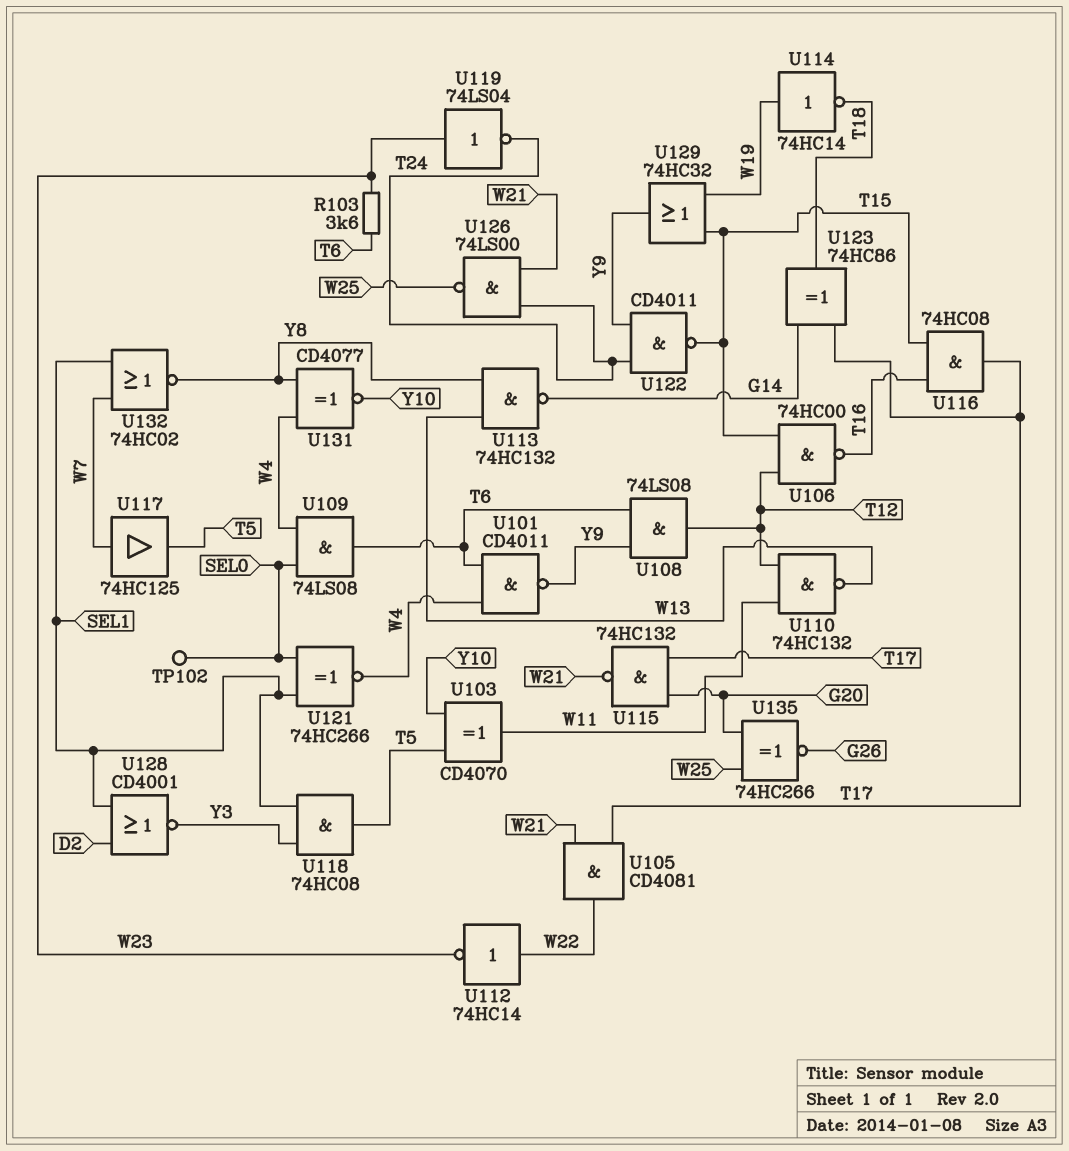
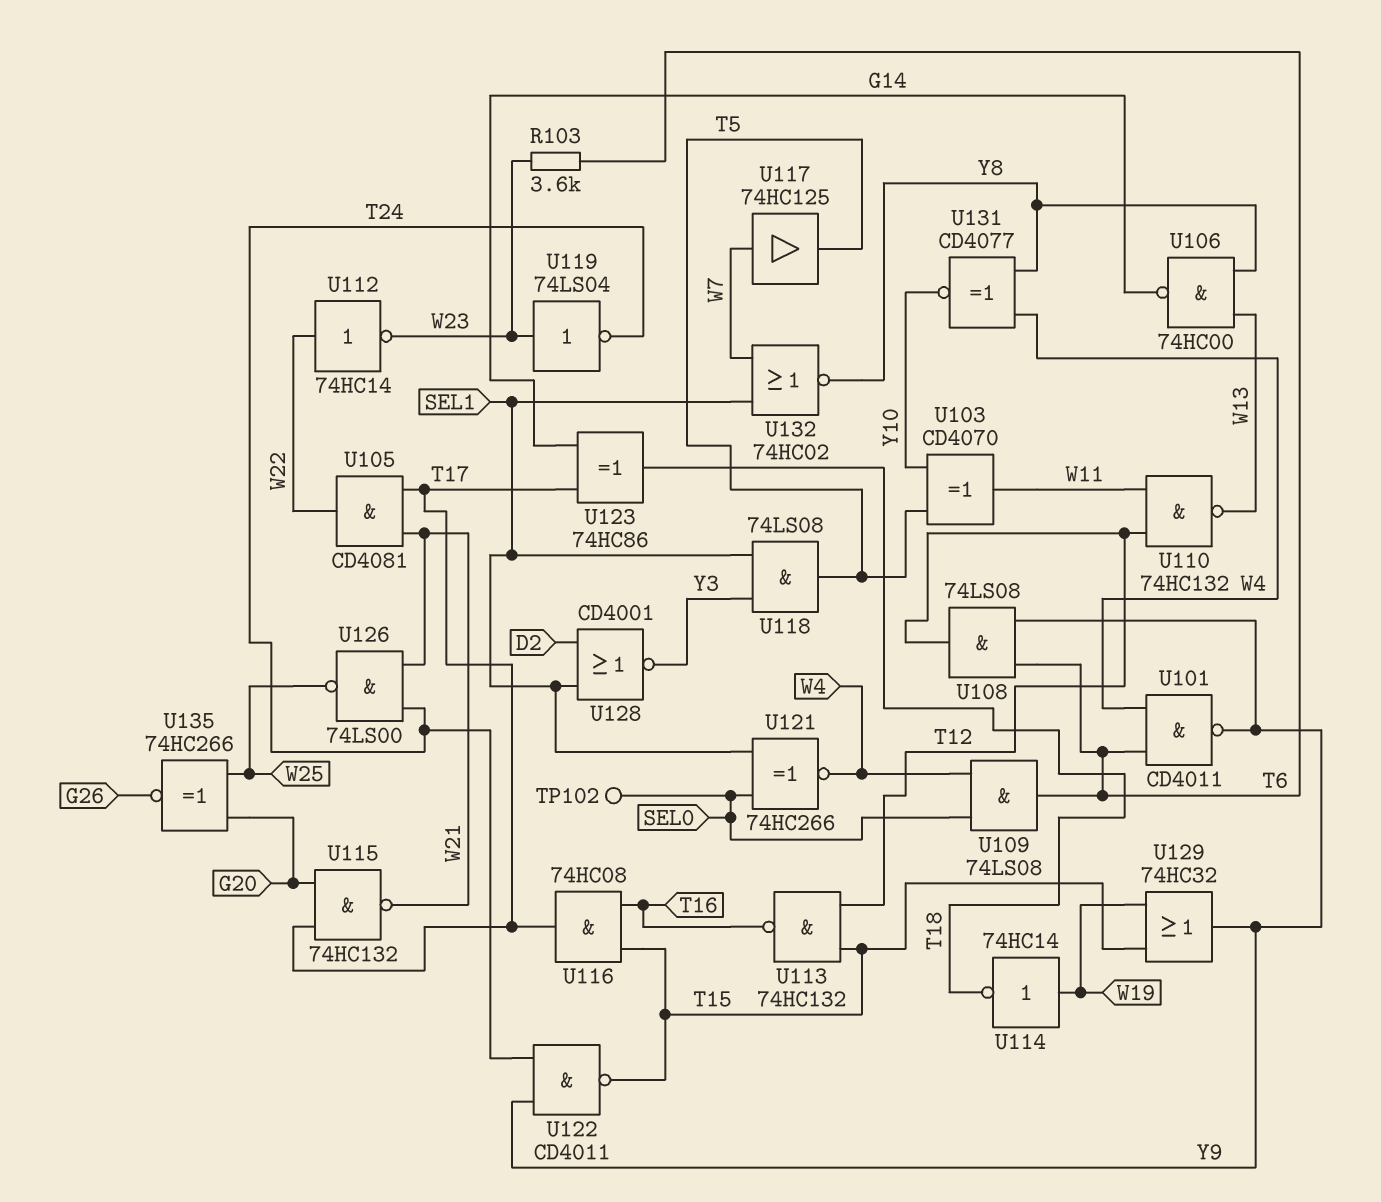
U106: NAND 74HC00 (in T12, in T15, out T16) -> NAND 74HC00 (in W13, in Y8, out G14)
U113: NAND 74HC132 (in W13, in Y8, out G14) -> NAND 74HC132 (in T12, in T15, out T16)
U118: AND 74HC08 (in SEL1, in Y3, out T5) -> AND 74LS08 (in SEL1, in Y3, out T5)

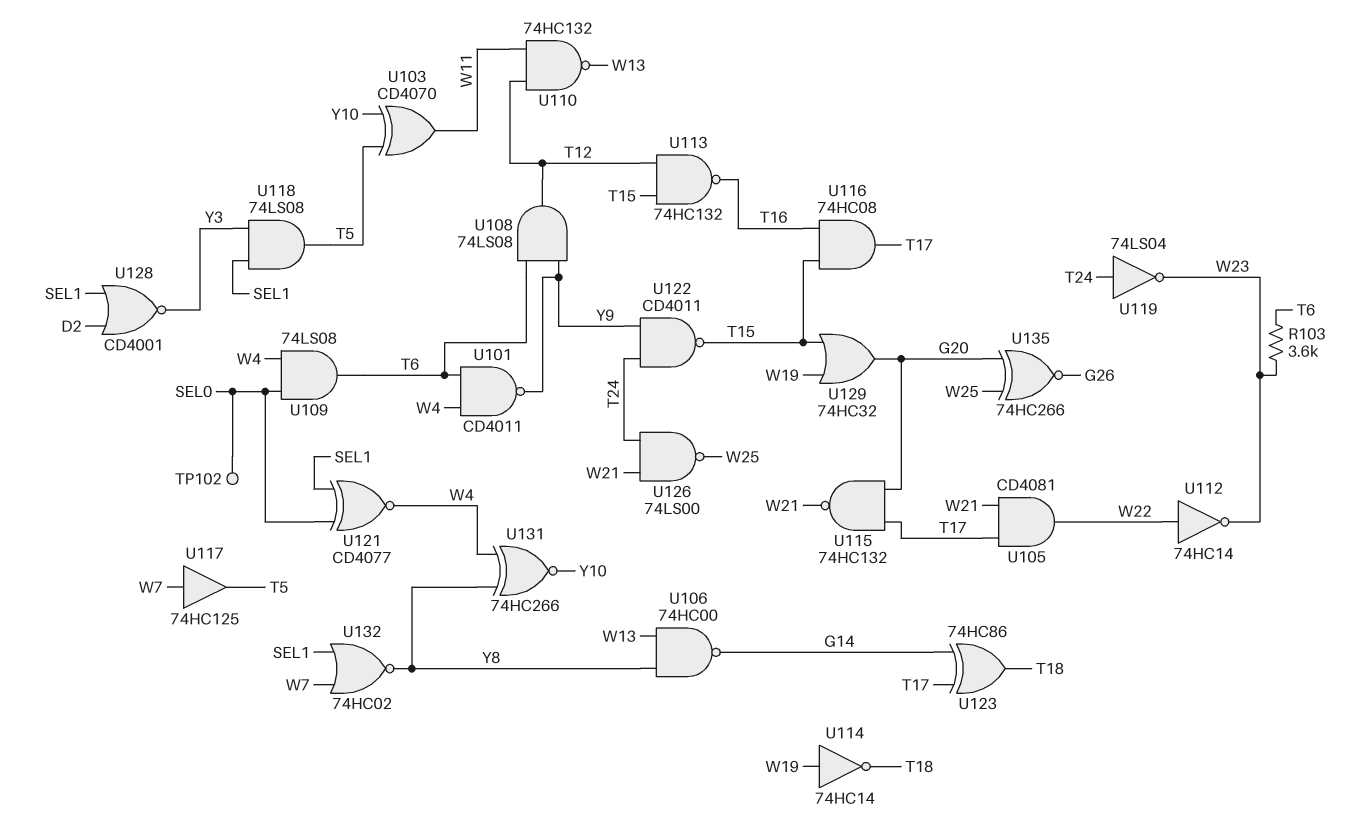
U119: NOT 74LS04 (in W23, out T24) -> NOT 74LS04 (in T24, out W23)
U121: XNOR 74HC266 (in SEL0, in SEL1, out W4) -> XNOR CD4077 (in SEL0, in SEL1, out W4)
U129: OR 74HC32 (in T15, in W19, out Y9) -> OR 74HC32 (in T15, in W19, out G20)
U131: XNOR CD4077 (in W4, in Y8, out Y10) -> XNOR 74HC266 (in W4, in Y8, out Y10)

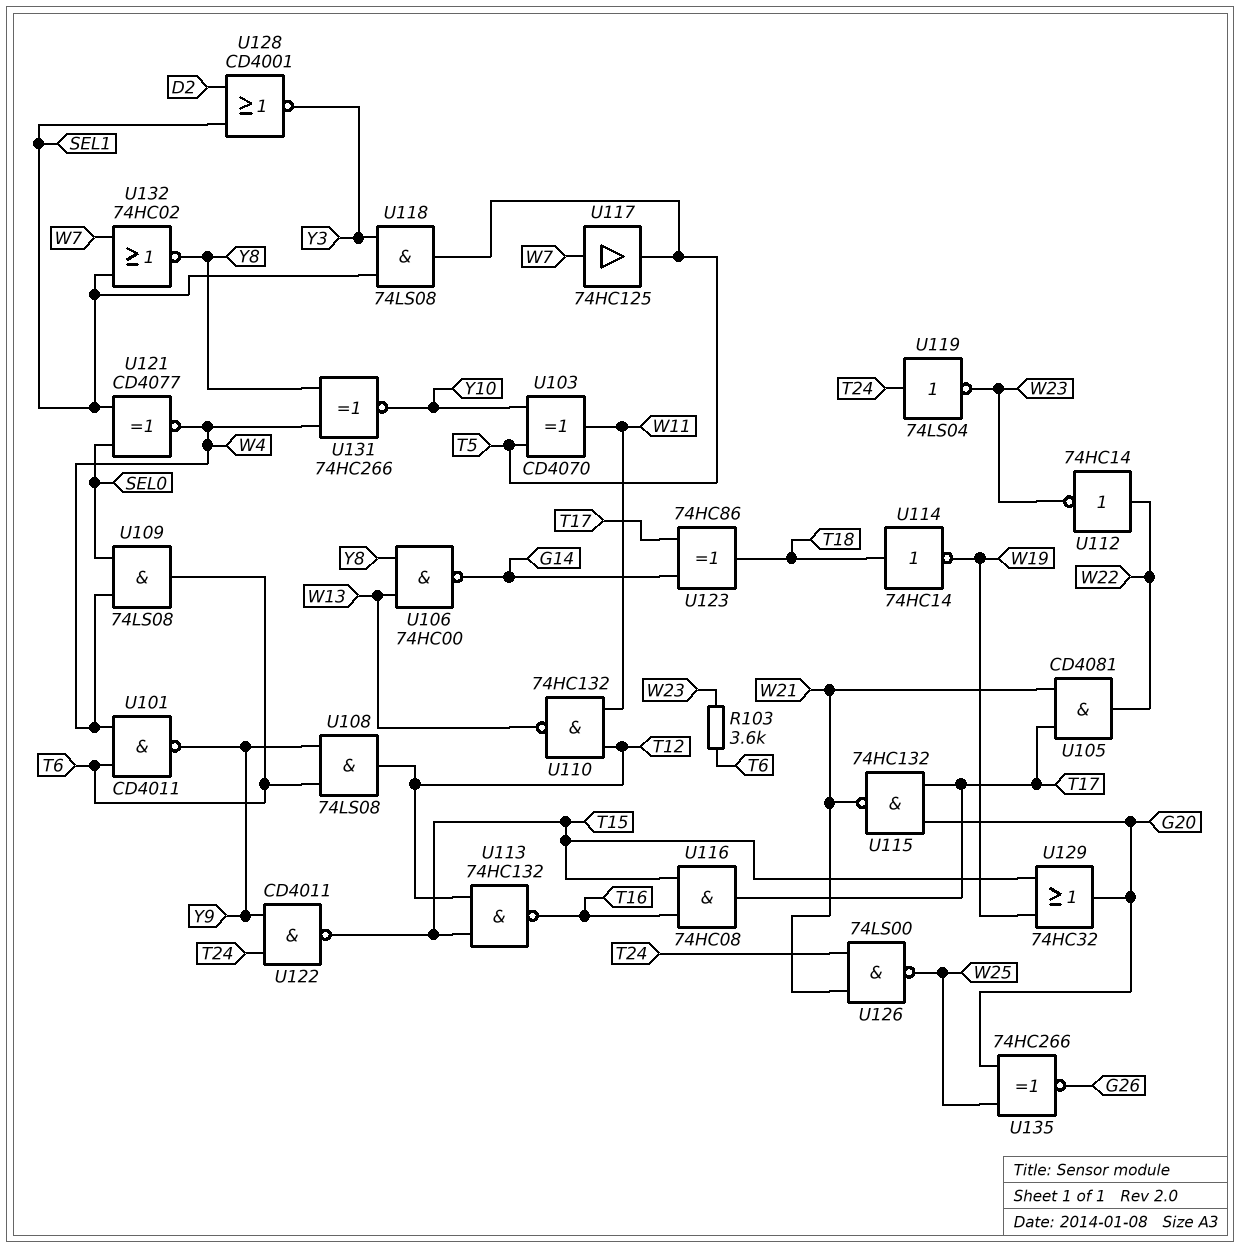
TP102: test point (SEL0) -> none
U114: NOT 74HC14 (in W19, out T18) -> NOT 74HC14 (in T18, out W19)

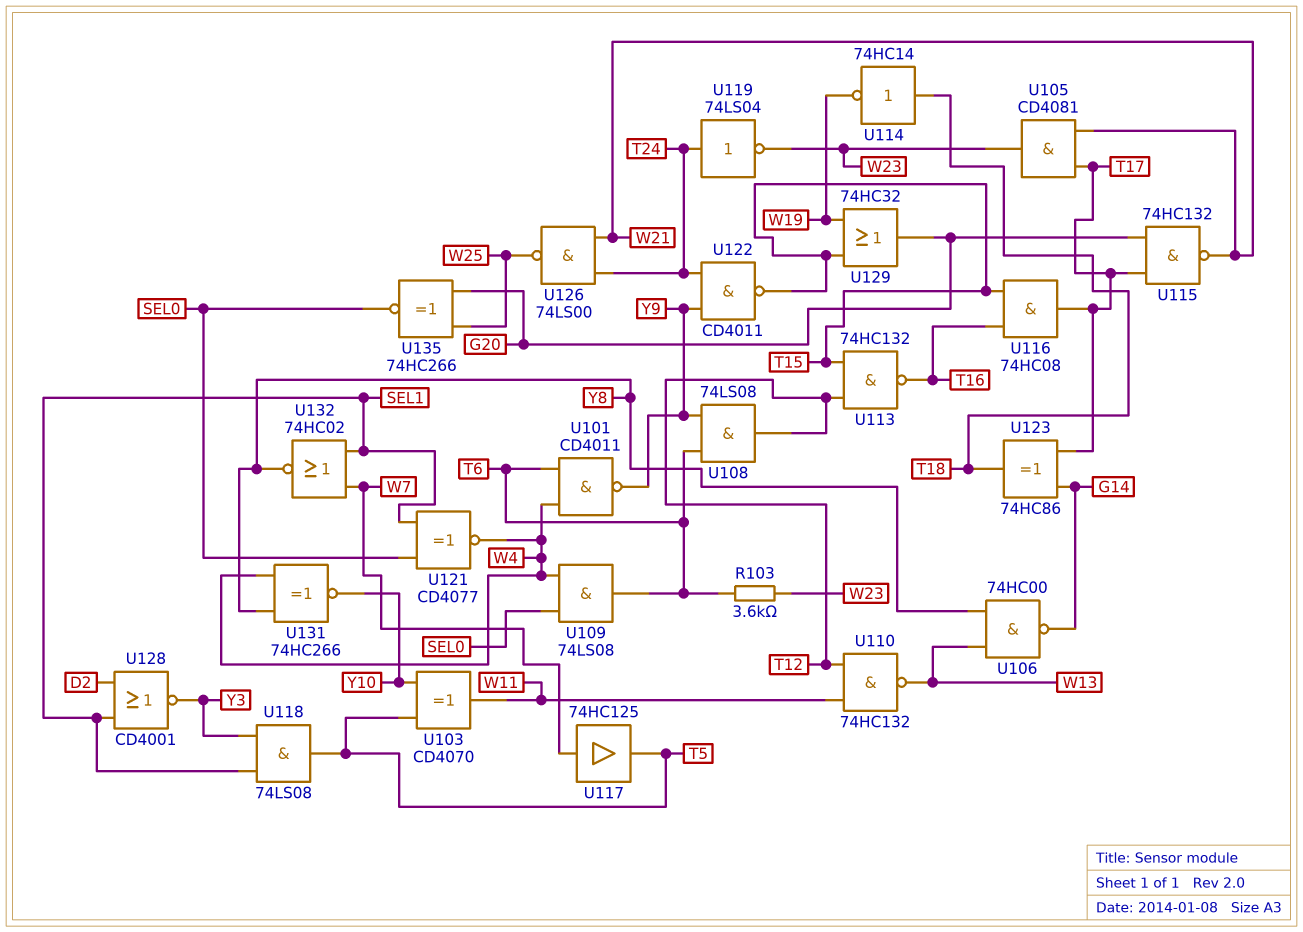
U105: AND CD4081 (in T17, in W21, out W22) -> AND CD4081 (in T17, in W21, out W23)
U112: NOT 74HC14 (in W22, out W23) -> none
U135: XNOR 74HC266 (in G20, in W25, out G26) -> XNOR 74HC266 (in G20, in W25, out SEL0)

